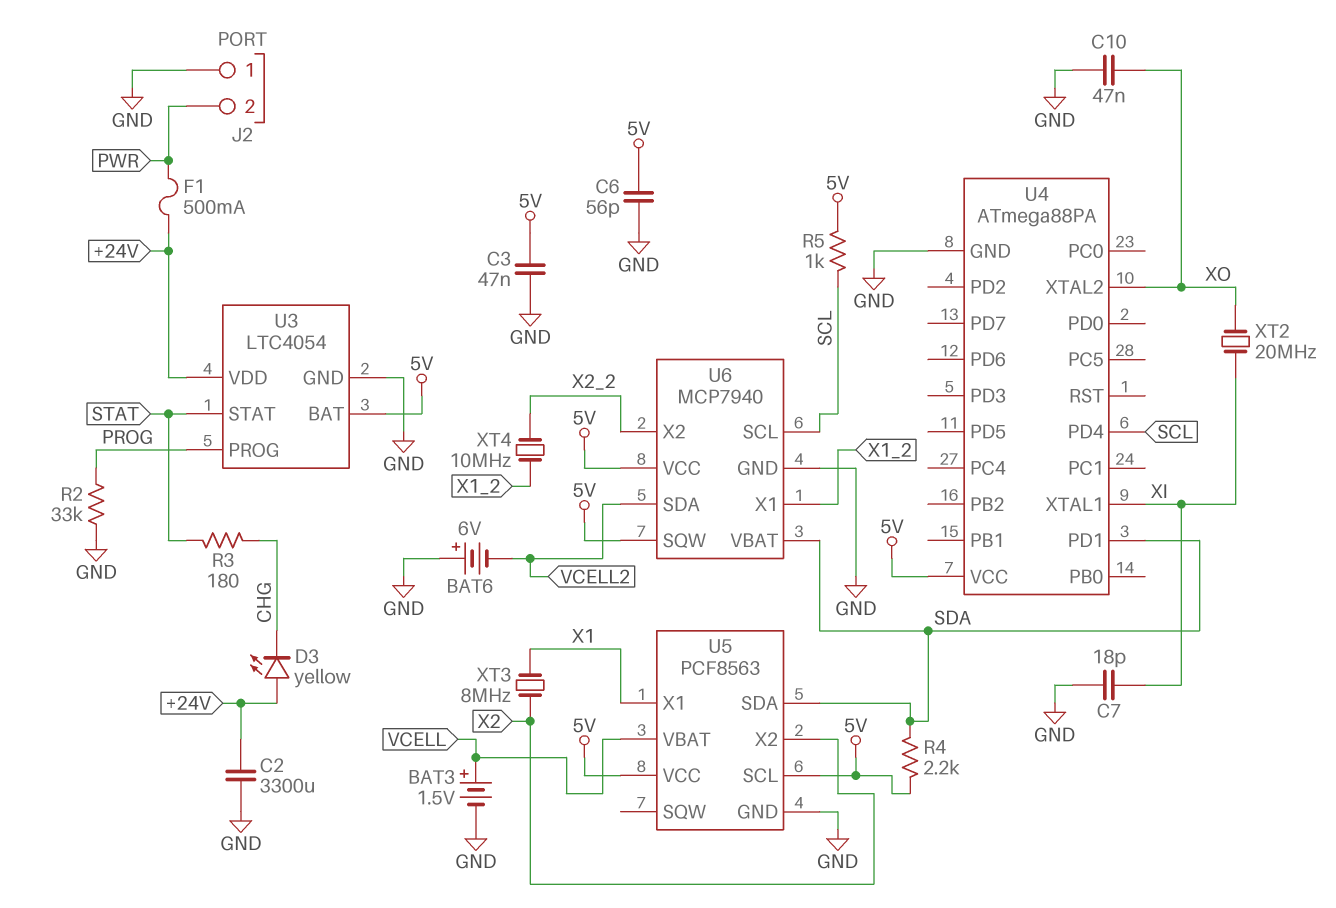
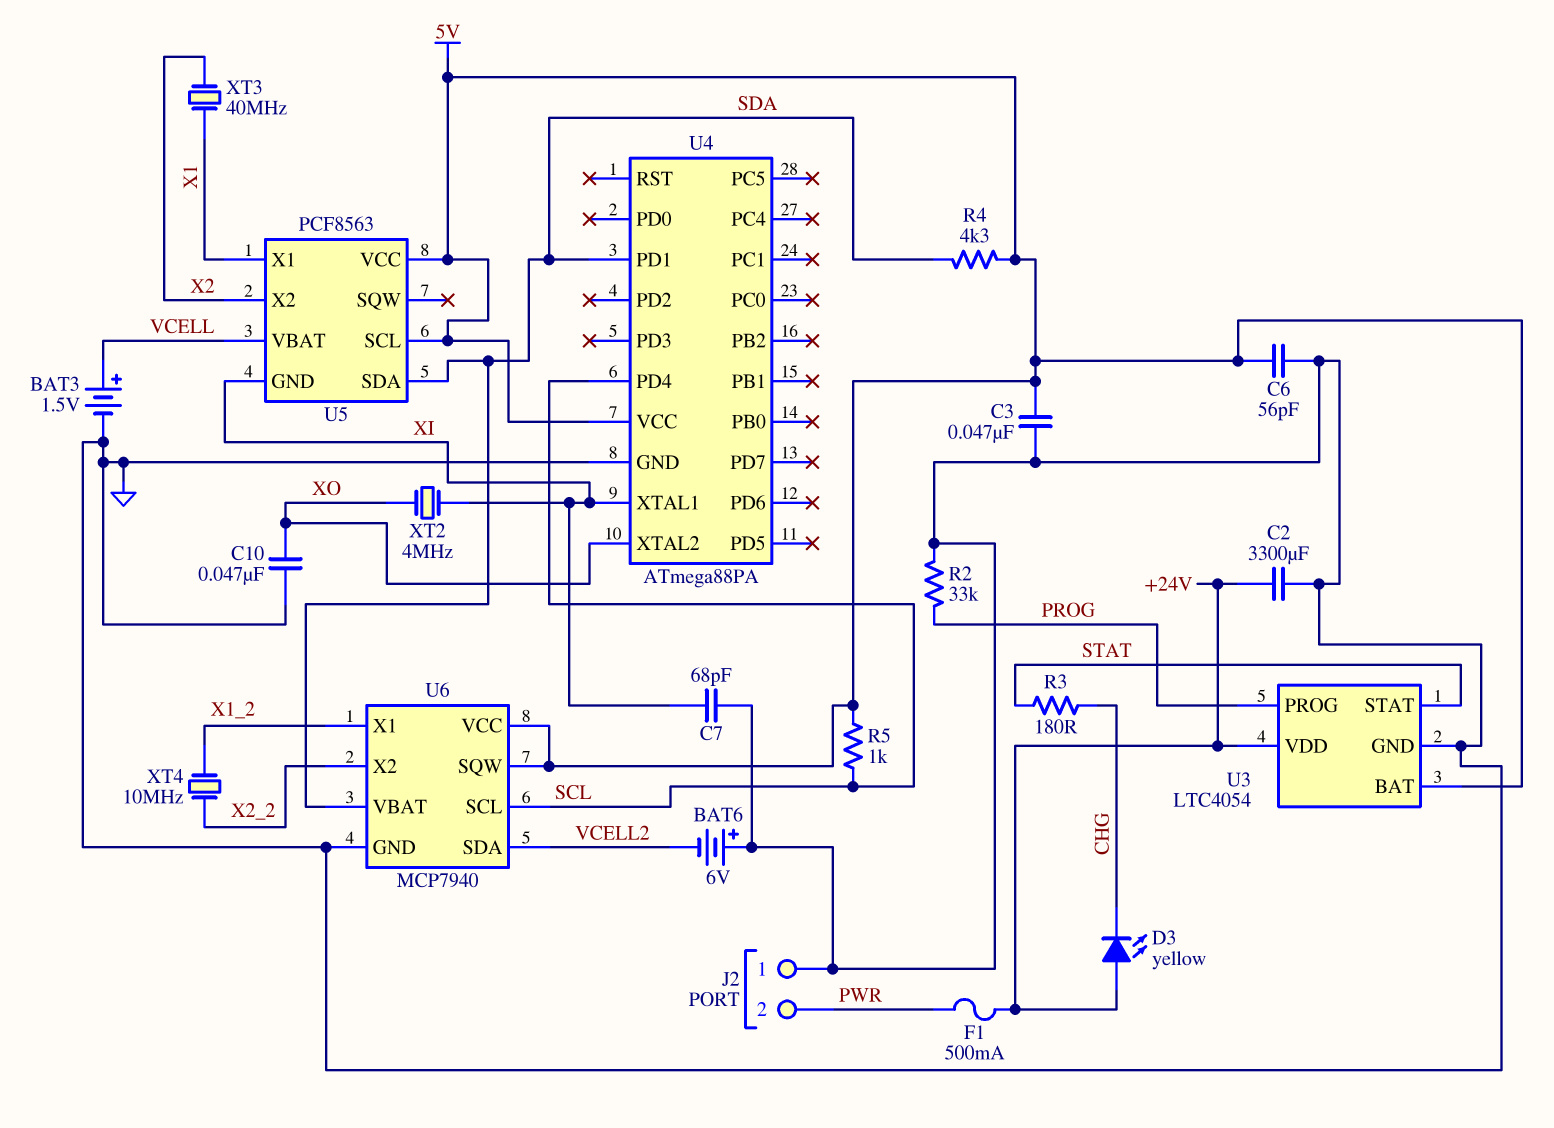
C7: 18pF (GND, XI) -> 68pF (GND, XI)
R4: 2.2k (5V, SDA) -> 4.3k (5V, SDA)
U5 pin GND: GND -> XI
XT2: 20MHz (XI, XO) -> 4MHz (XI, XO)
XT3: 8MHz (X1, X2) -> 40MHz (X1, X2)

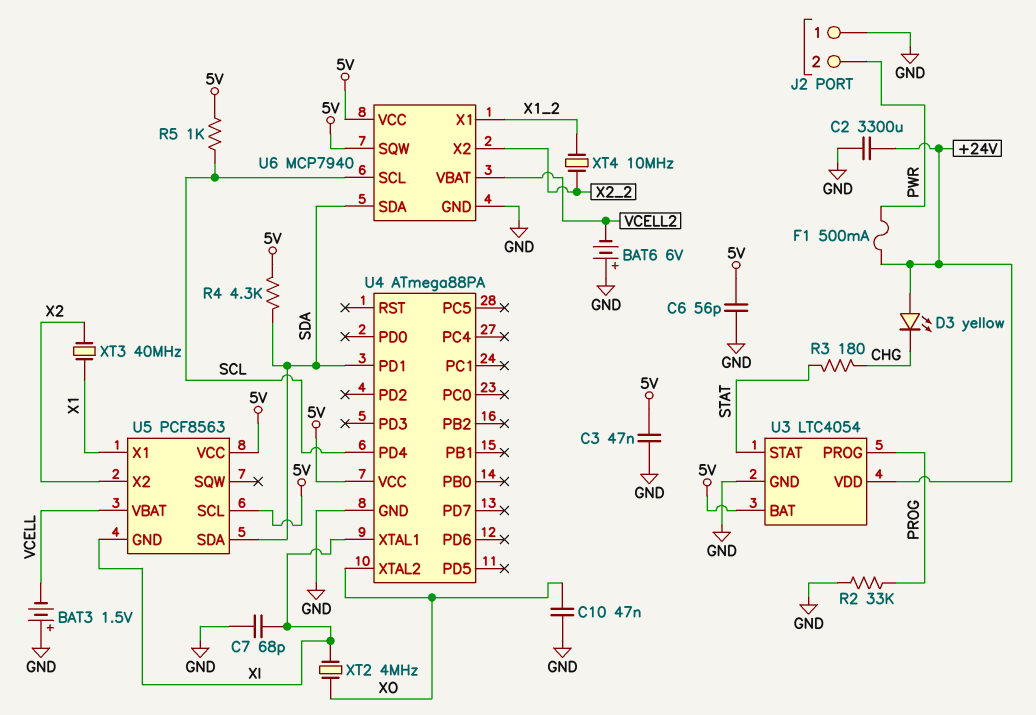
BAT3: 1.5V (plus VCELL, minus GND) -> 1.5V (plus GND, minus VCELL)
U6 pin SDA: VCELL2 -> SDA
U6 pin VBAT: SDA -> VCELL2

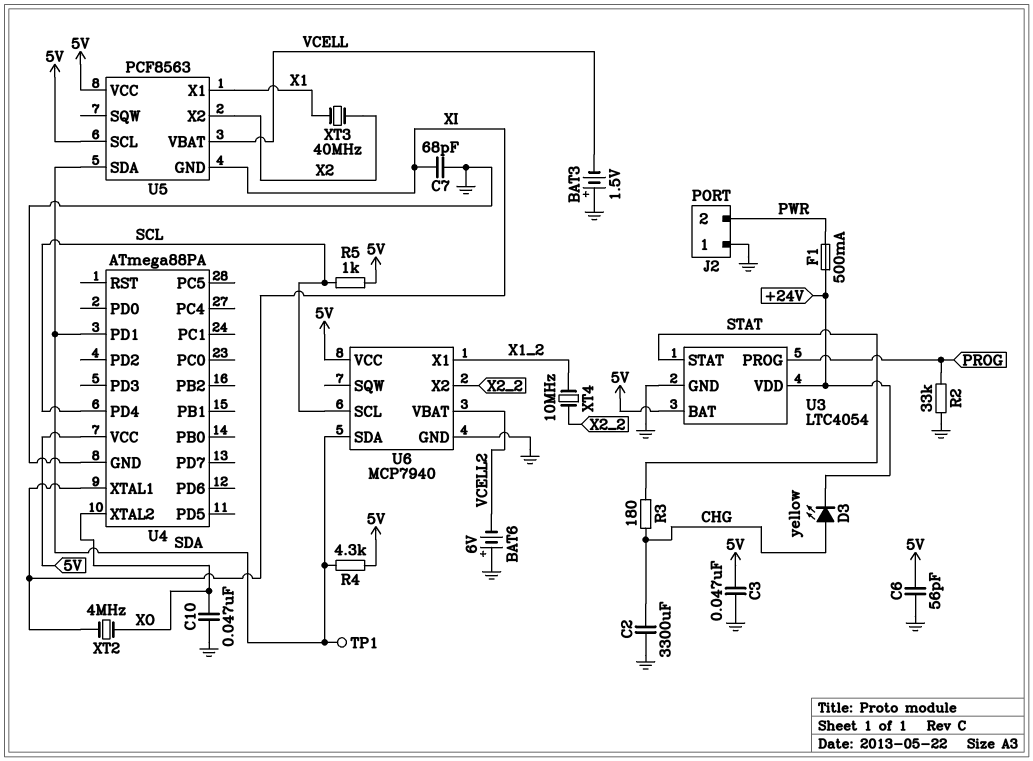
C2: 3300uF (+24V, GND) -> 3300uF (CHG, GND)
D3: LED yellow (A +24V, K CHG) -> LED yellow (A CHG, K +24V)
TP1: none -> test point (SDA)
U6 pin SQW: 5V -> none

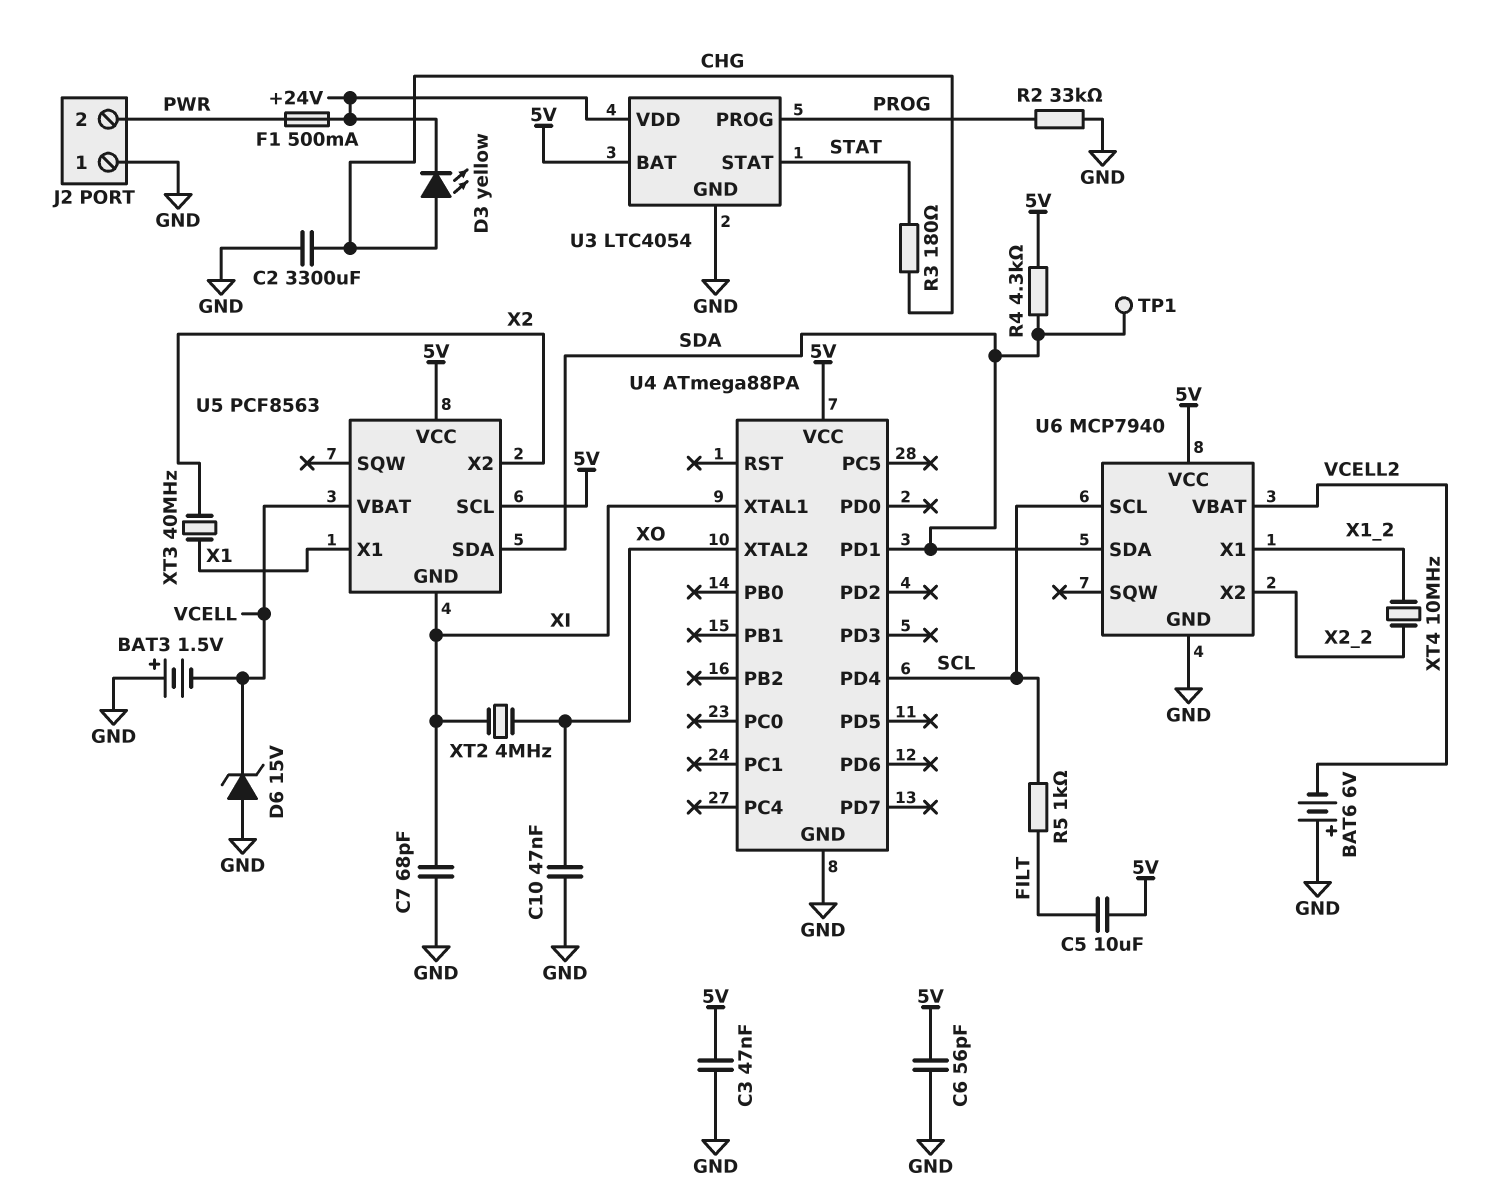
C5: none -> 10uF (5V, FILT)
D6: none -> zener 15V (A GND, K VCELL)
R5: 1k (5V, SCL) -> 1k (FILT, SCL)

